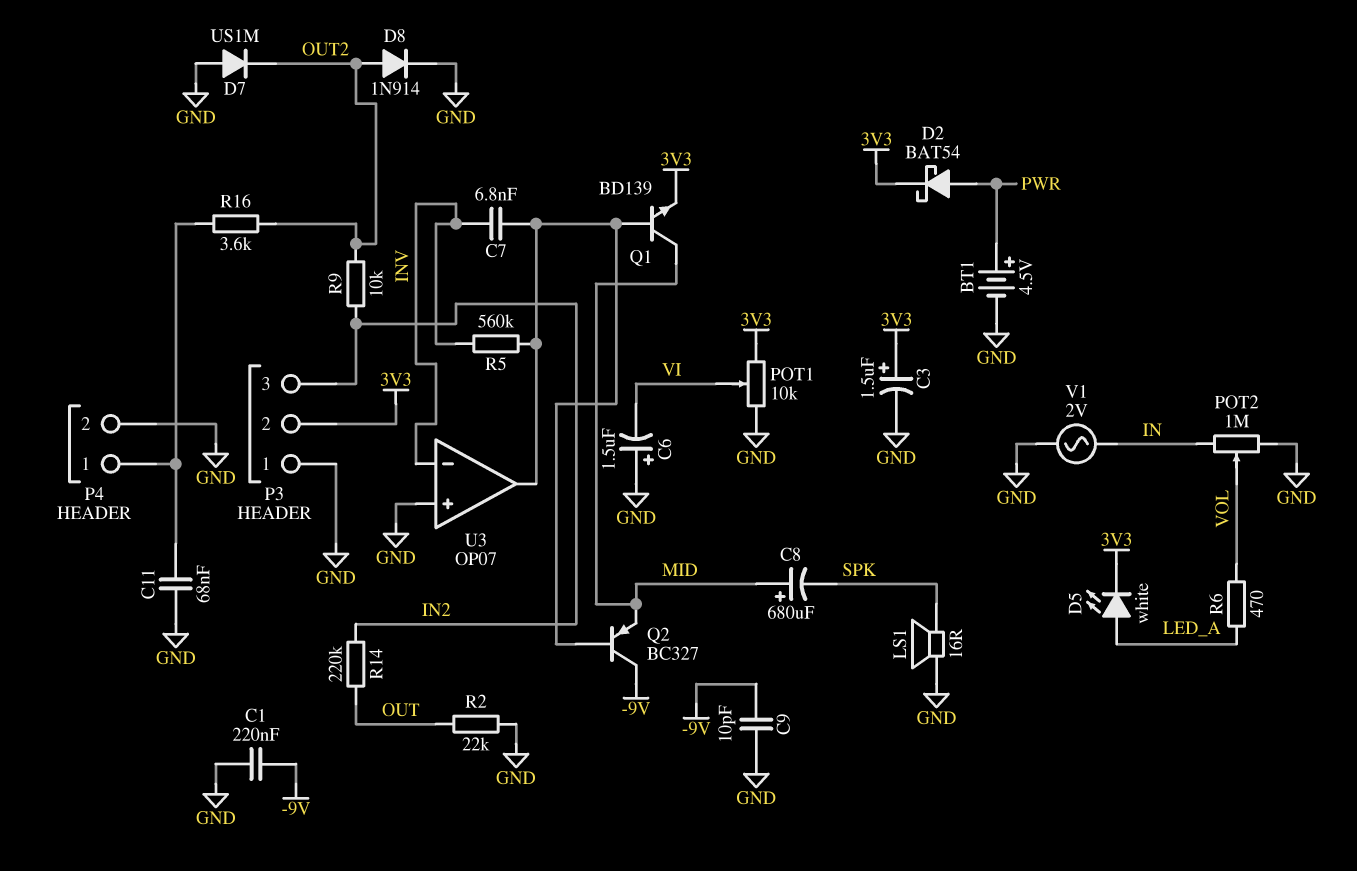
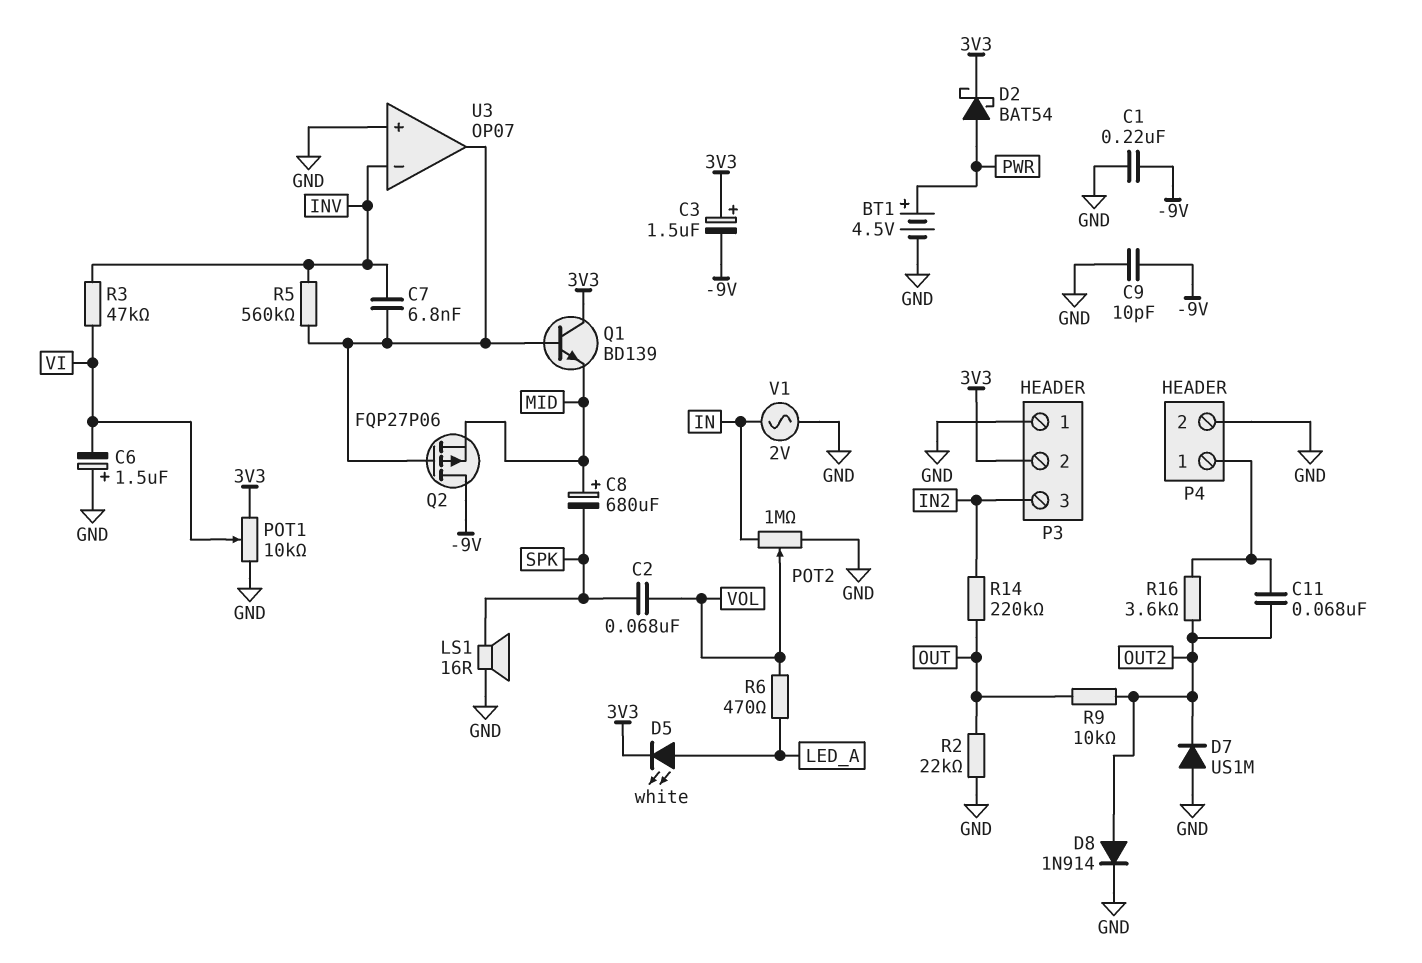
C2: none -> 68nF (SPK, VOL)
C3: 1.5uF (plus 3V3, minus GND) -> 1.5uF (plus 3V3, minus -9V)
C11: 68nF (GND, P4/1) -> 68nF (OUT2, P4/1)
Q1: NPN BD139 (B U3/out, C MID, E 3V3) -> NPN BD139 (B U3/out, C 3V3, E MID)
Q2: PNP BC327 (B U3/out, C -9V, E MID) -> PMOS FQP27P06 (G U3/out, D -9V, S MID)
R3: none -> 47k (INV, VI)
R9: 10k (IN2, OUT2) -> 10k (OUT, OUT2)

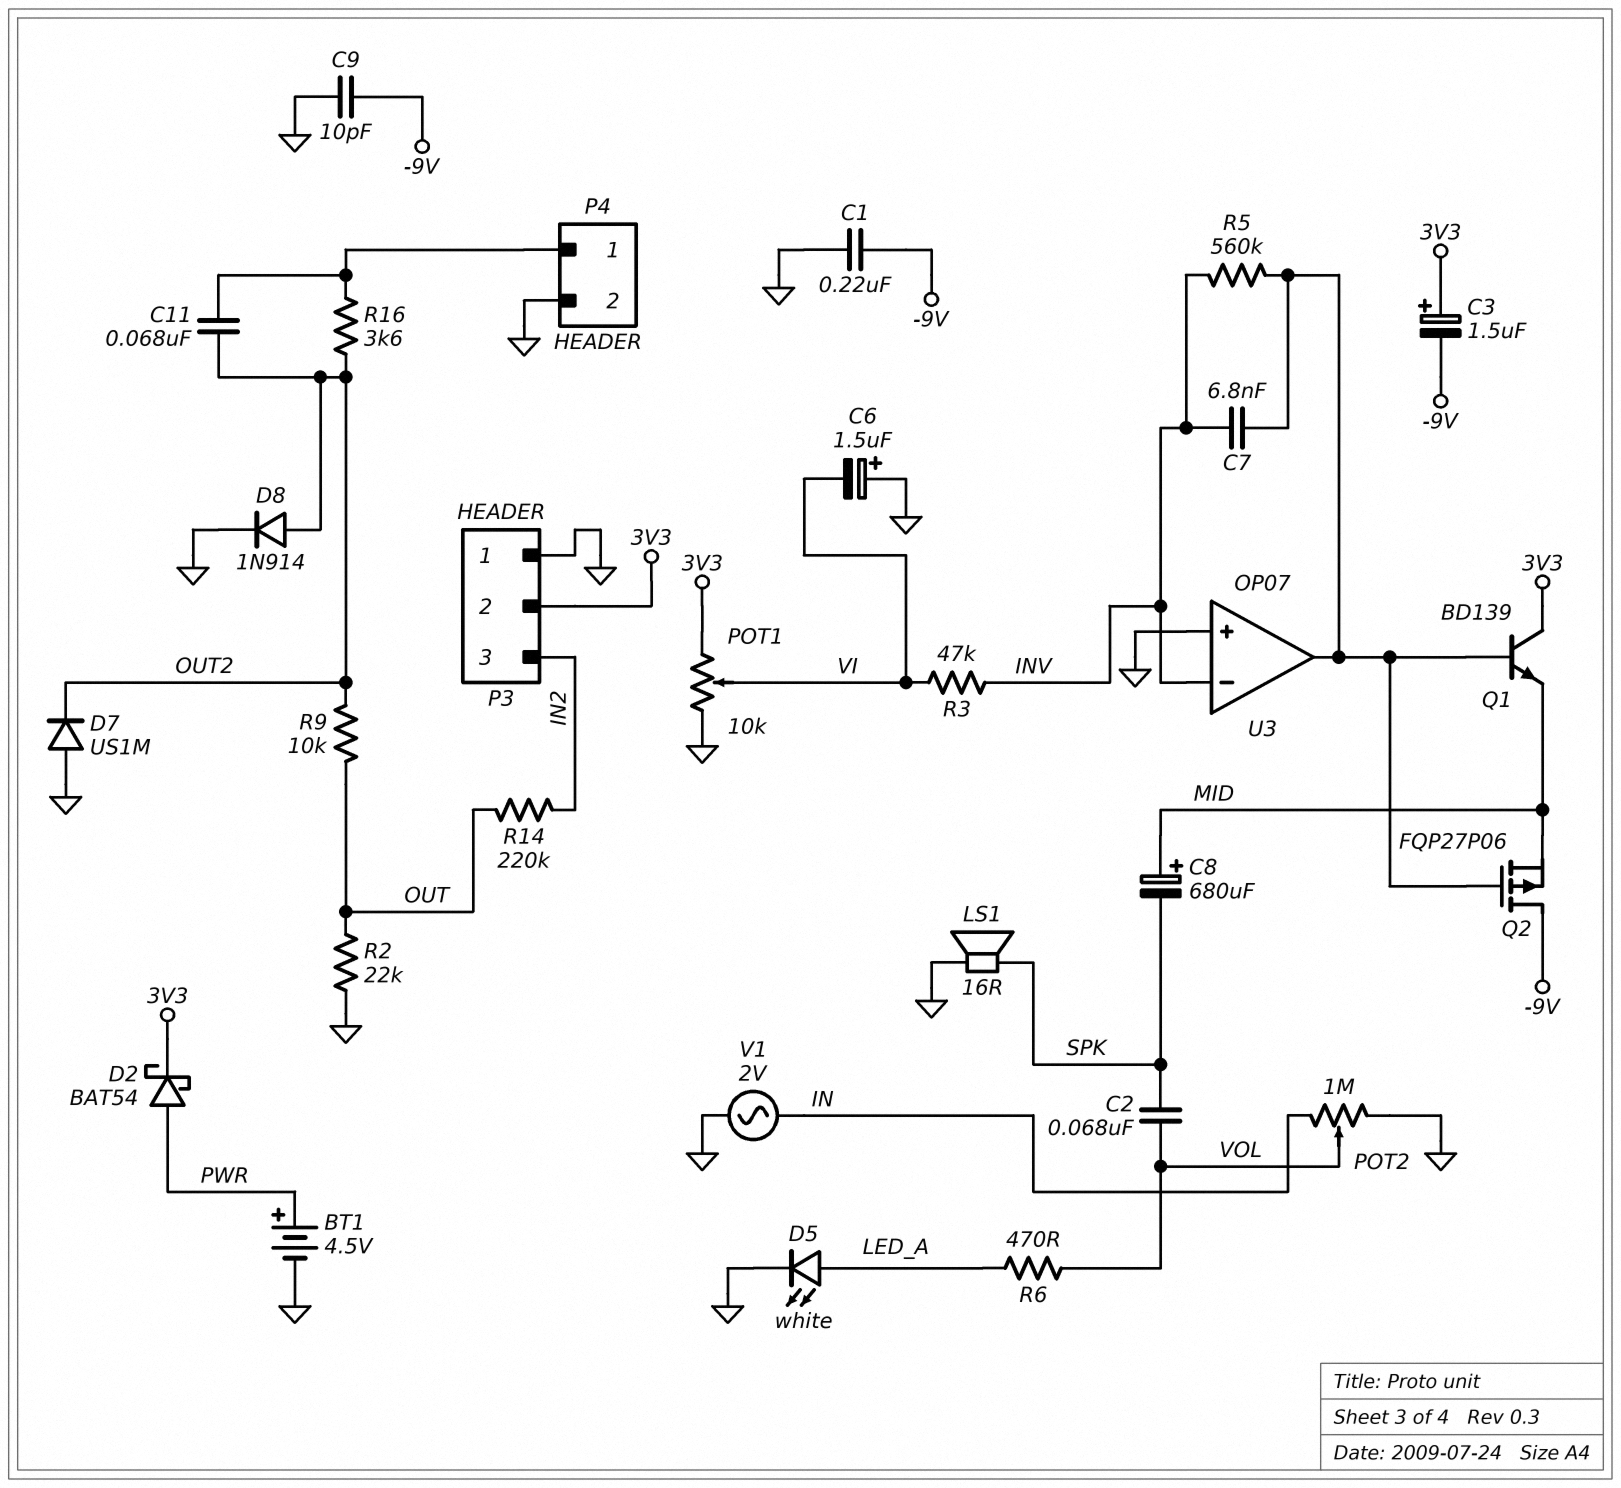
D5: LED white (A LED_A, K 3V3) -> LED white (A LED_A, K GND)

